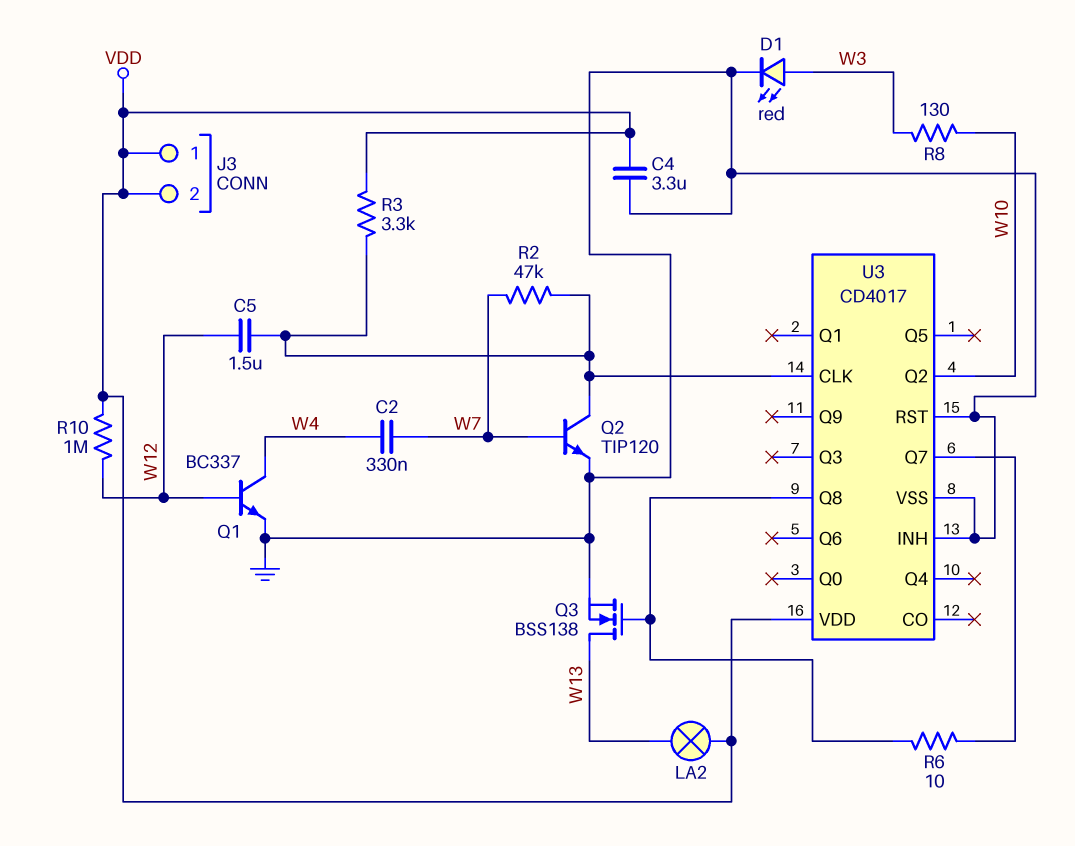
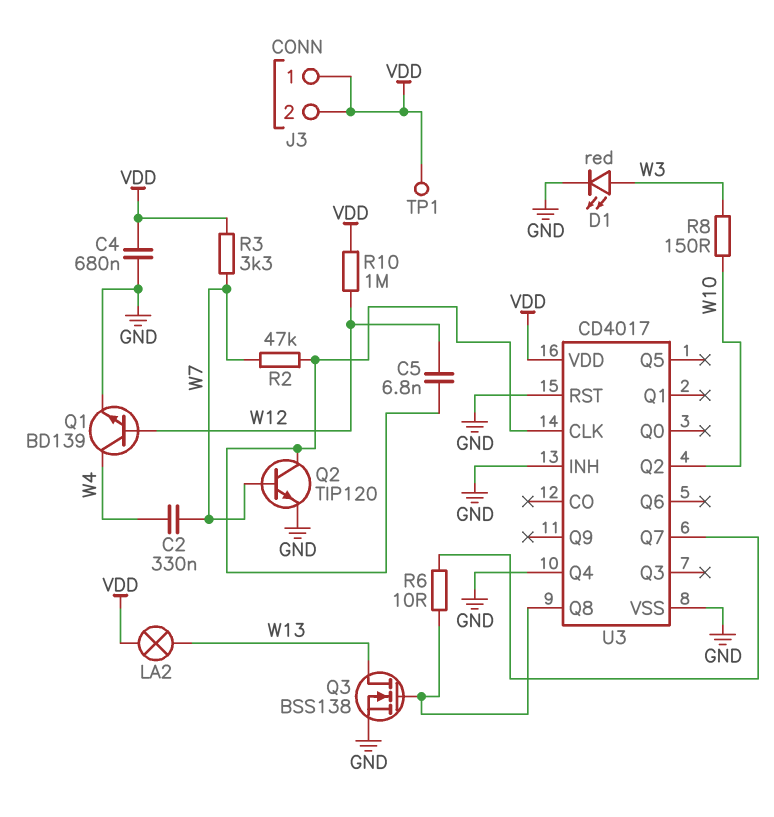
C4: 3.3uF (GND, VDD) -> 680nF (GND, VDD)
C5: 1.5uF (U3/CLK, W12) -> 6.8nF (U3/CLK, W12)
Q1: NPN BC337 (B W12, C W4, E GND) -> NPN BD139 (B W12, C W4, E GND)
R3: 3.3k (U3/CLK, VDD) -> 3.3k (VDD, W7)
R8: 130 (W3, W10) -> 150 (W3, W10)
TP1: none -> test point (VDD)
U3 pin Q4: none -> GND

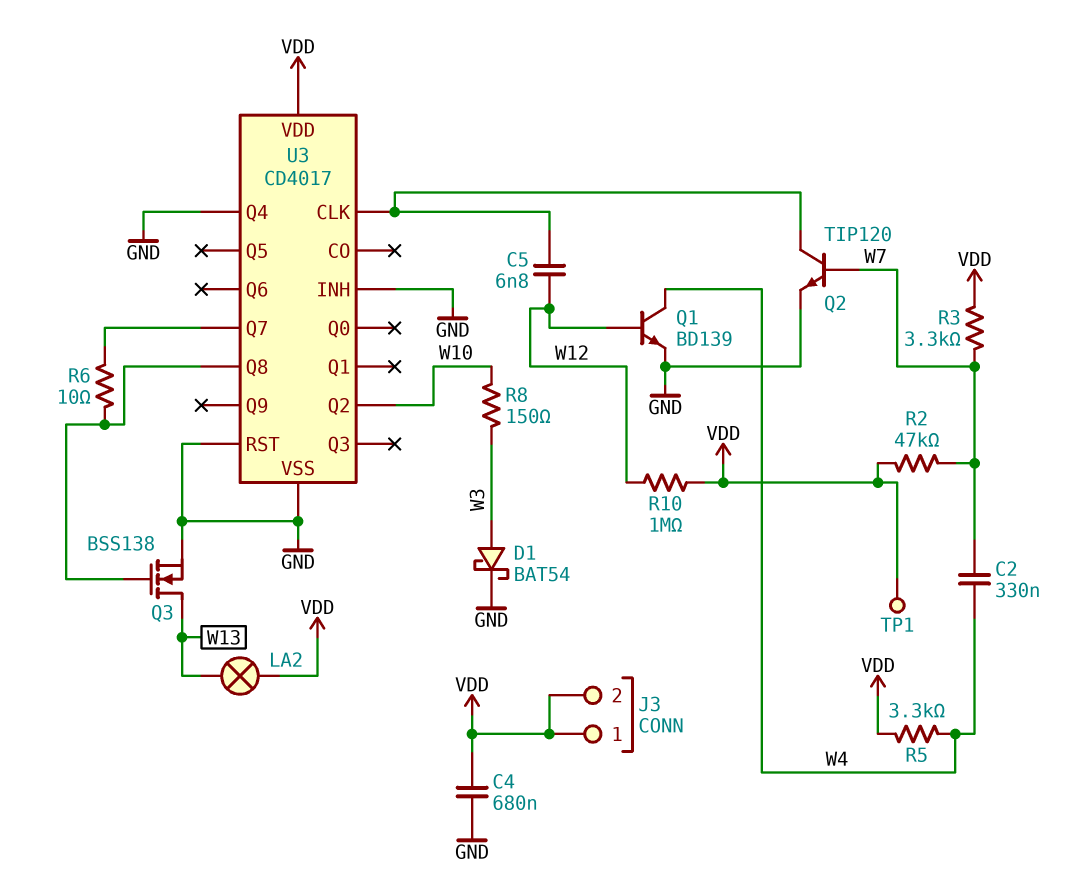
D1: LED red (A W3, K GND) -> schottky BAT54 (A W3, K GND)
R2: 47k (U3/CLK, W7) -> 47k (VDD, W7)
R5: none -> 3.3k (VDD, W4)

